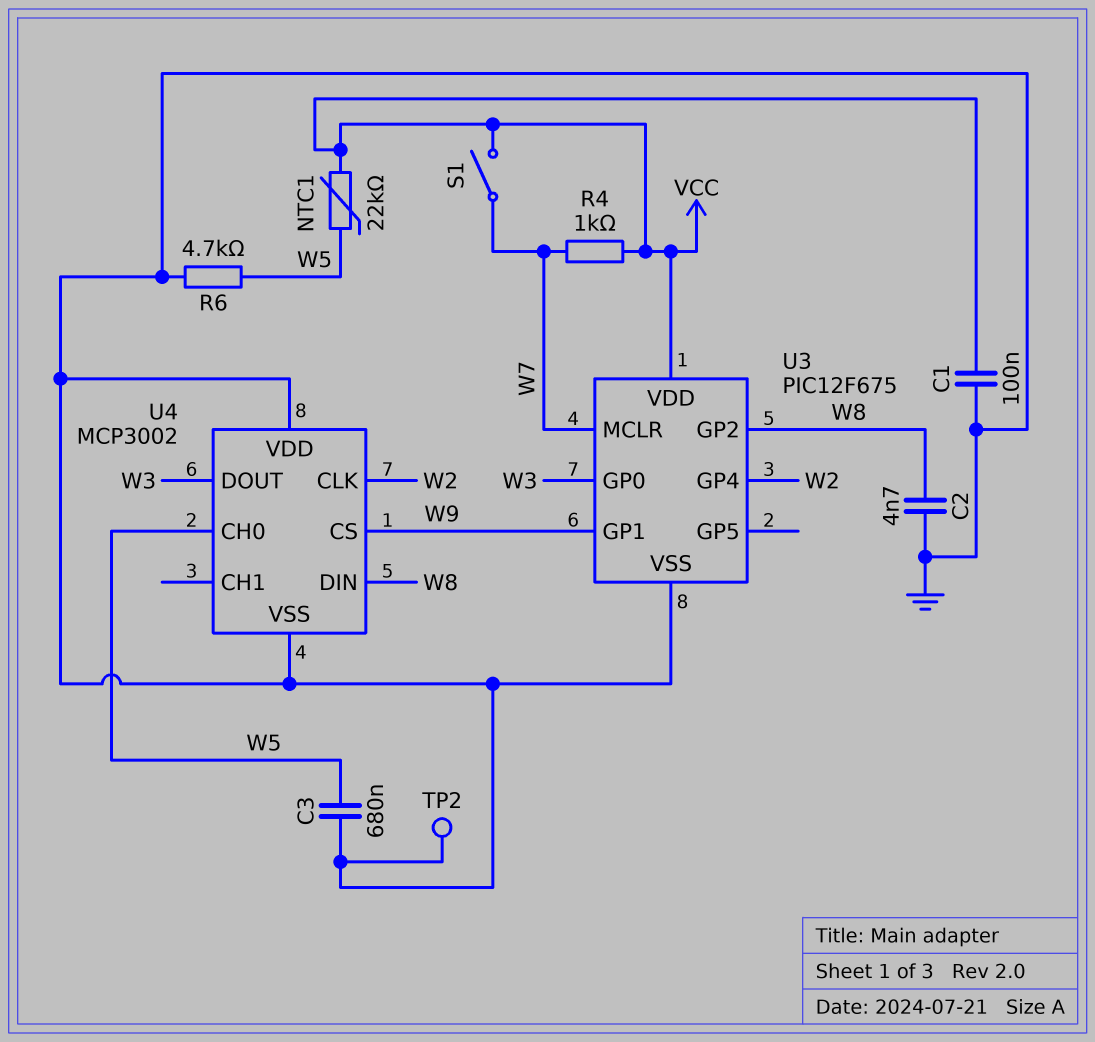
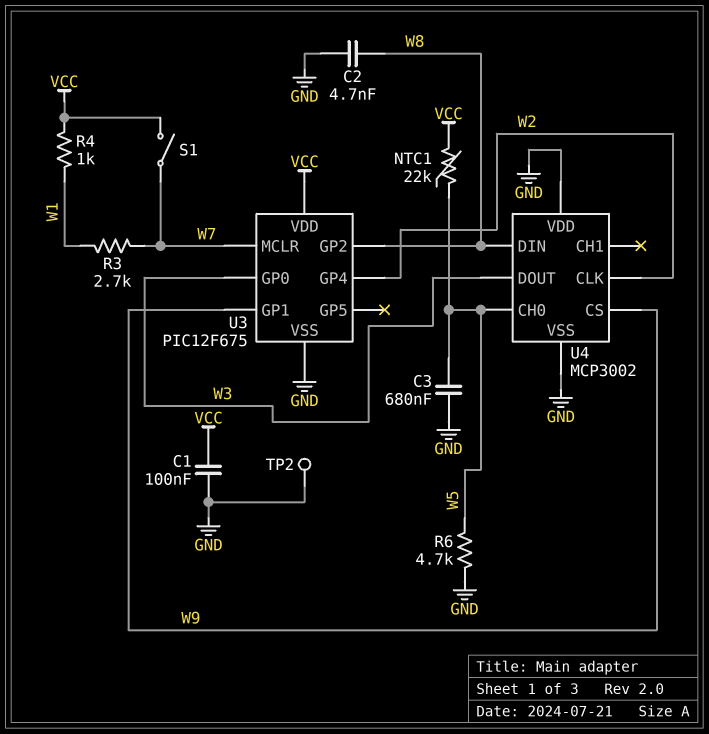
R3: none -> 2.7k (W1, W7)
R4: 1k (VCC, W7) -> 1k (VCC, W1)

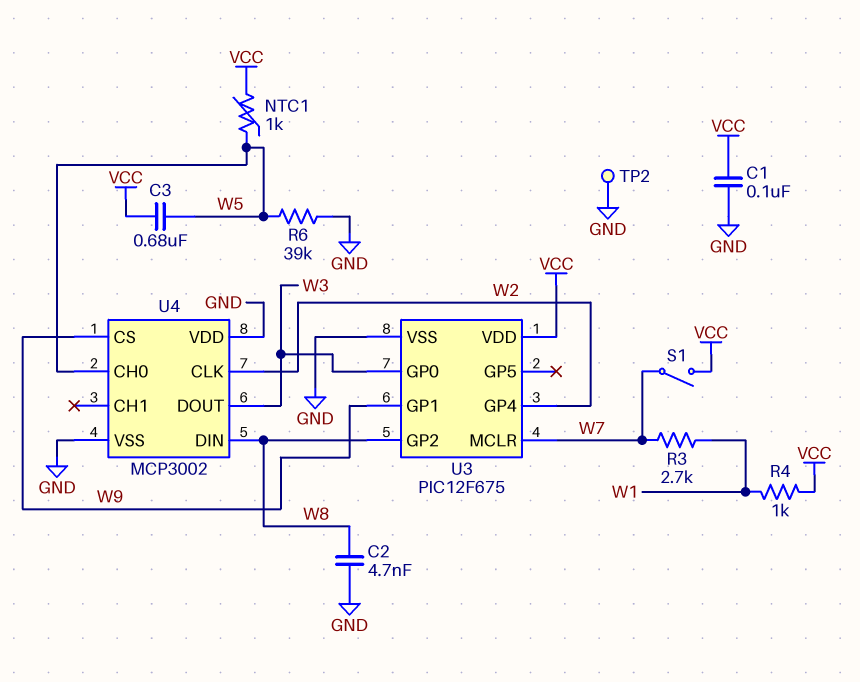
C3: 680nF (GND, W5) -> 680nF (VCC, W5)
NTC1: 22k (VCC, W5) -> 1k (VCC, W5)
R6: 4.7k (GND, W5) -> 39k (GND, W5)

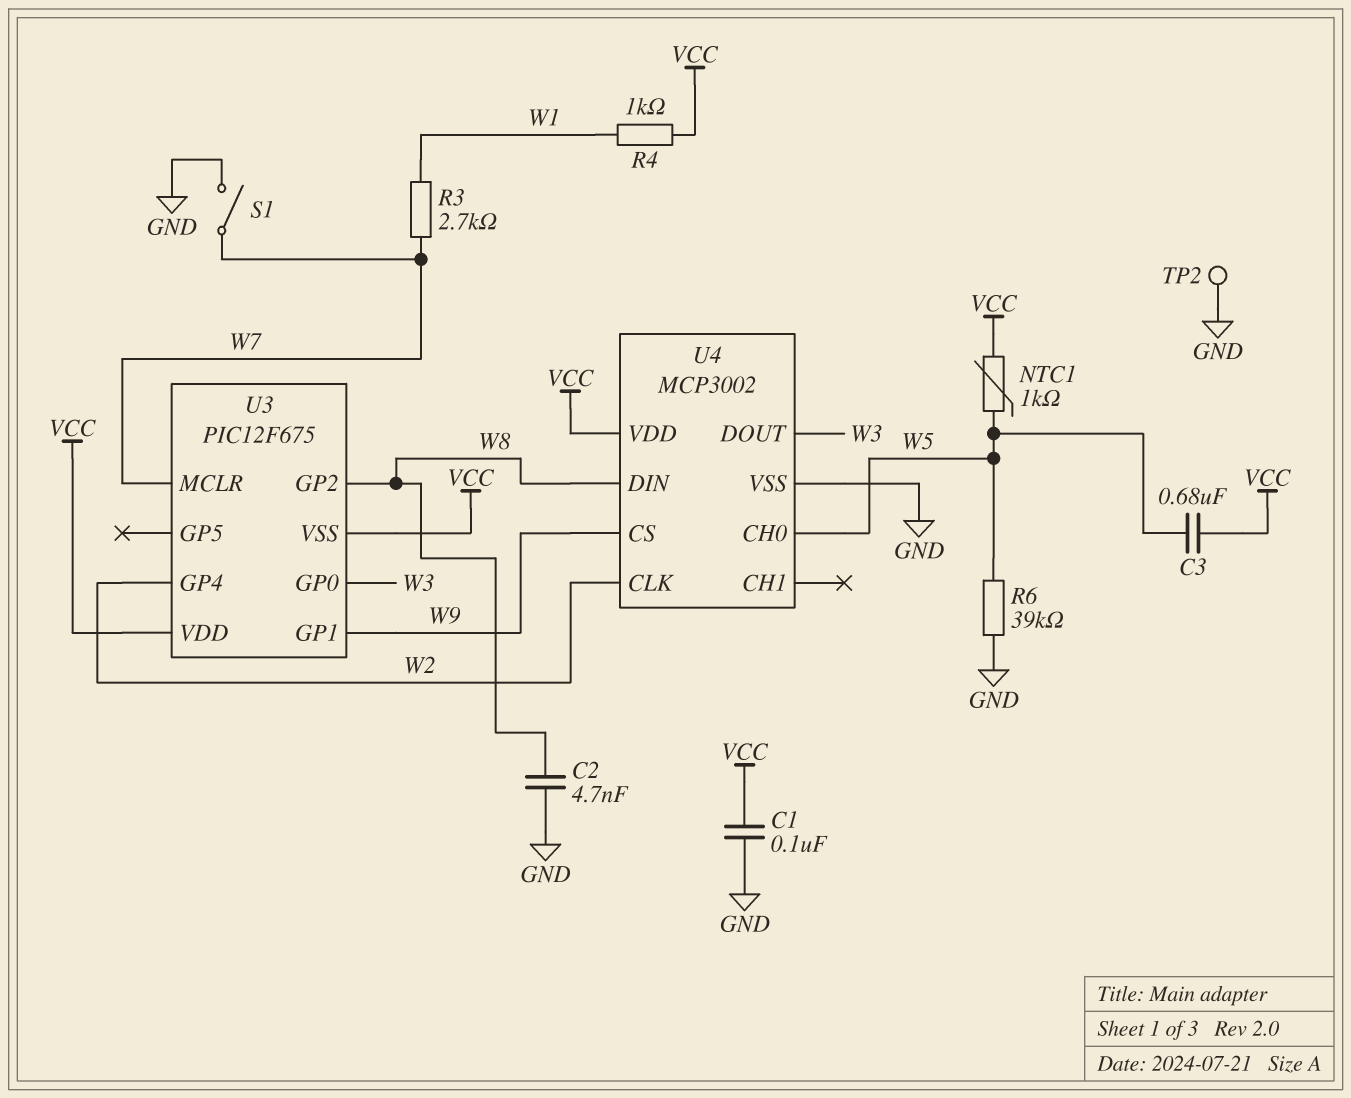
S1: switch (VCC, W7) -> switch (GND, W7)
U3 pin VSS: GND -> VCC
U4 pin VDD: GND -> VCC

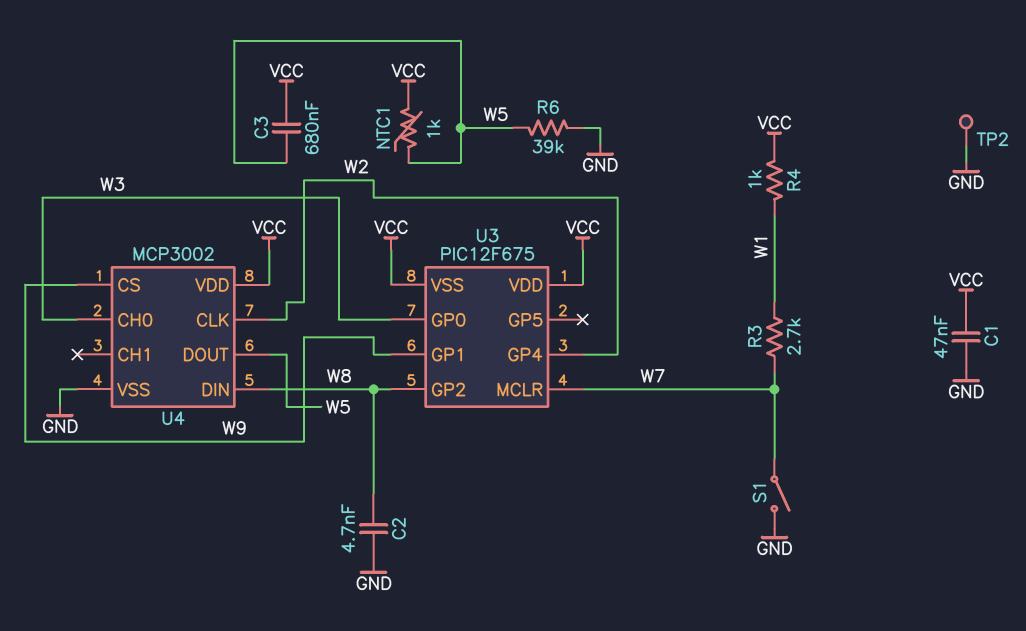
C1: 100nF (GND, VCC) -> 47nF (GND, VCC)
U4 pin CH0: W5 -> W3
U4 pin DOUT: W3 -> W5

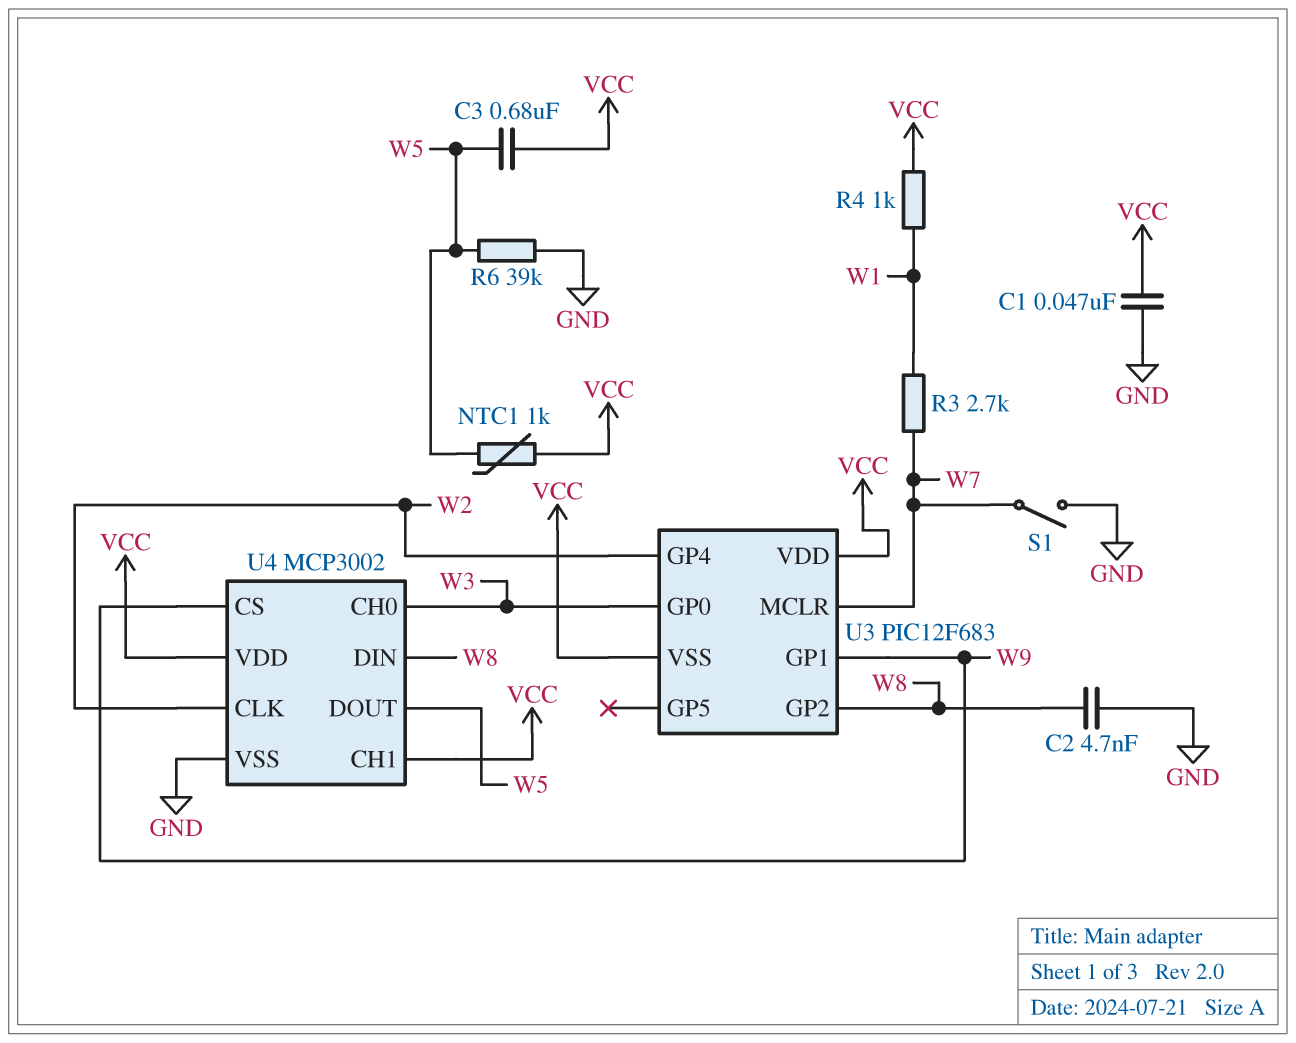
TP2: test point (GND) -> none
U3: PIC12F675 -> PIC12F683
U4 pin CH1: none -> VCC

